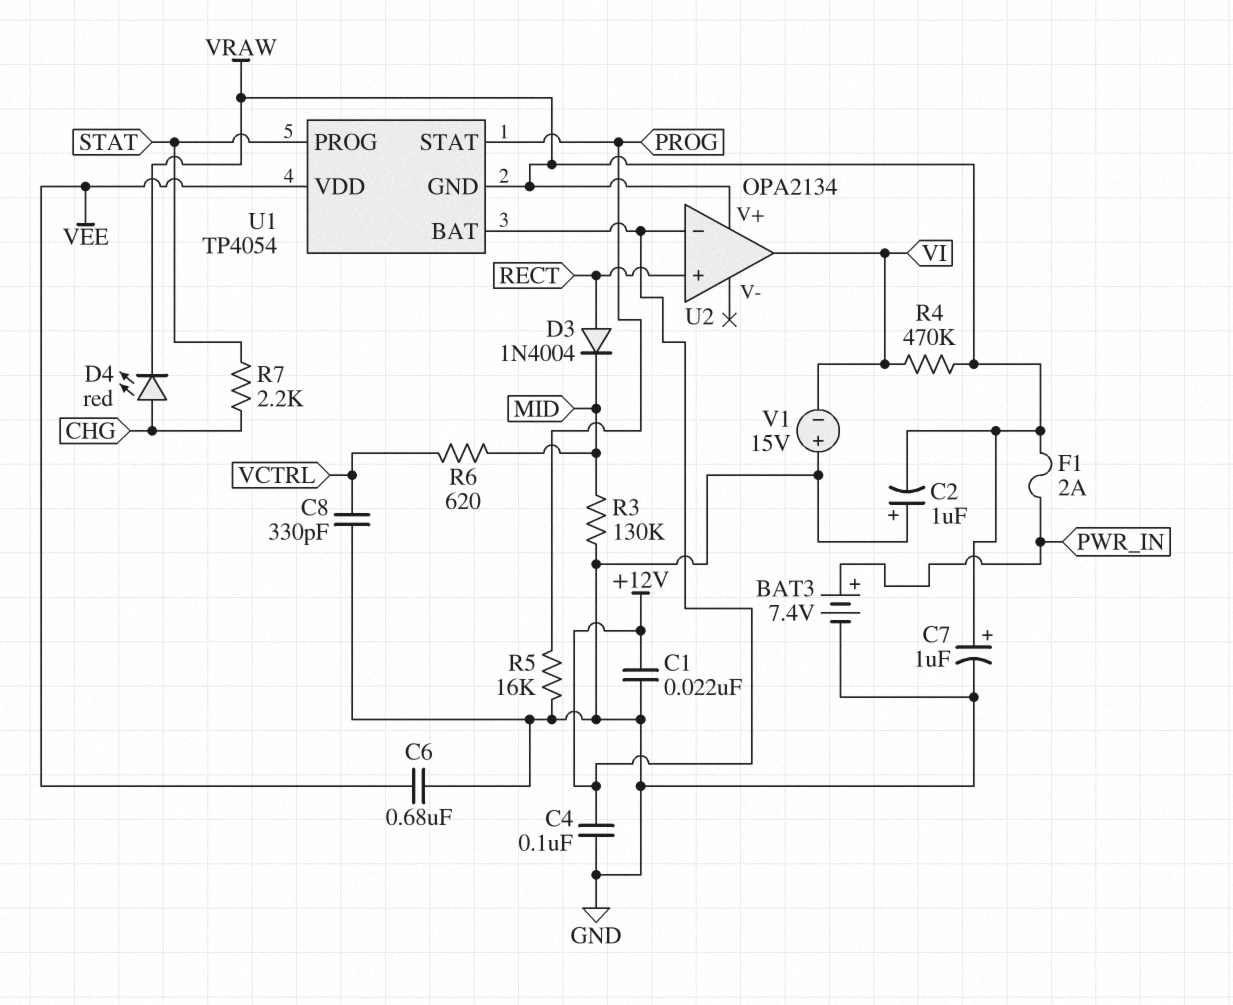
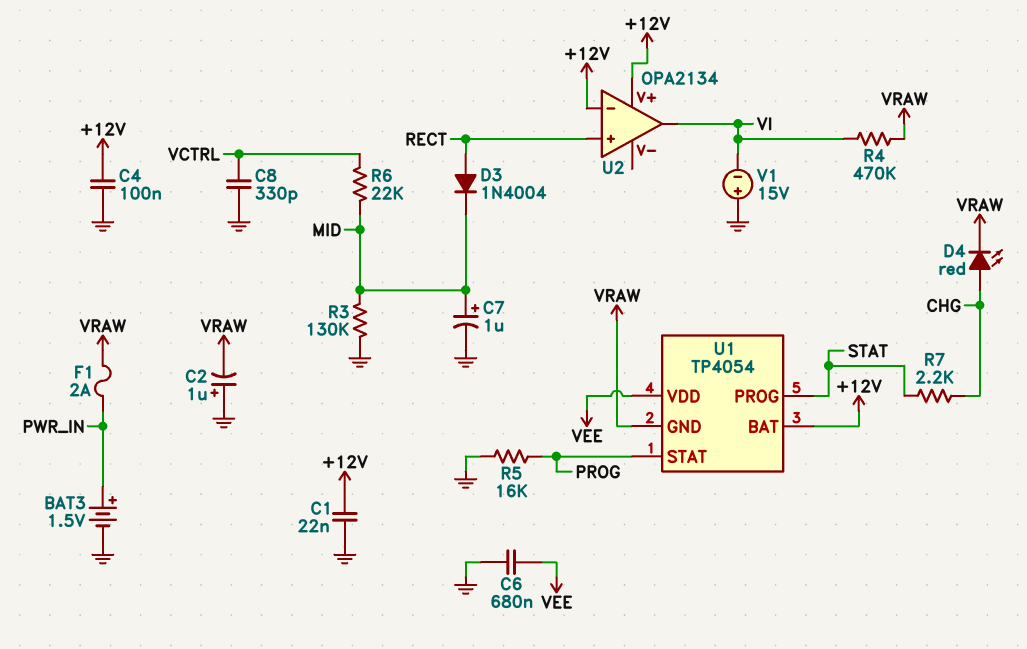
BAT3: 7.4V (plus PWR_IN, minus GND) -> 1.5V (plus PWR_IN, minus GND)
C7: 1uF (plus VRAW, minus GND) -> 1uF (plus MID, minus GND)
R6: 620 (MID, VCTRL) -> 22k (MID, VCTRL)
U2 pin V+: VRAW -> +12V

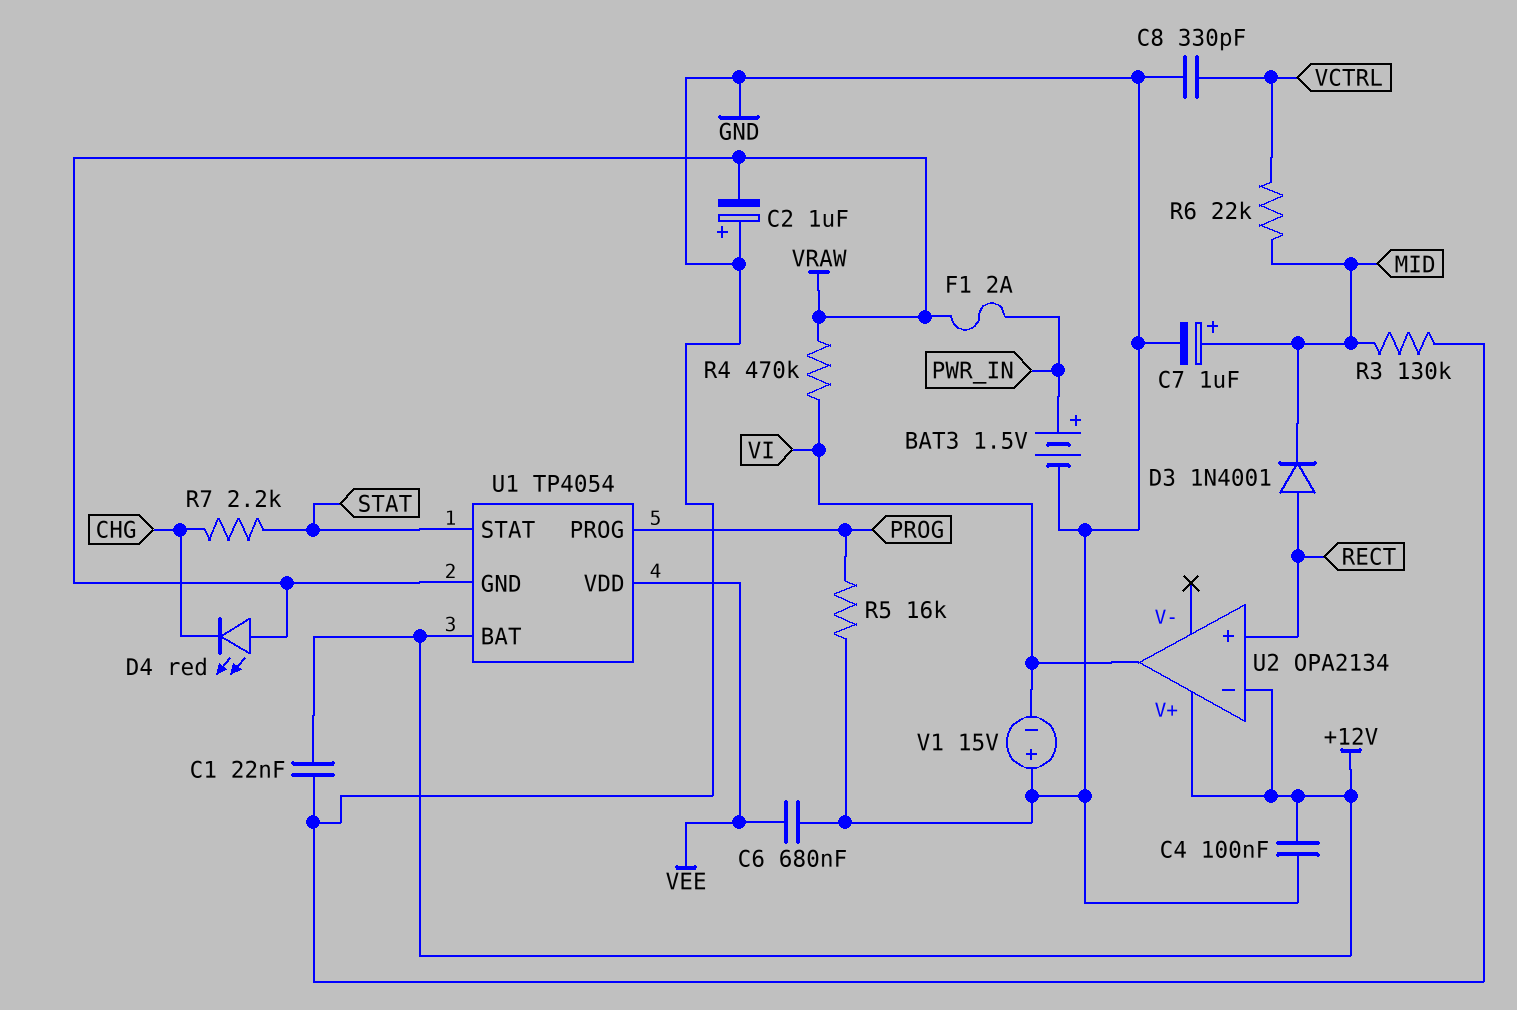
D3: diode 1N4004 (A RECT, K MID) -> diode 1N4001 (A RECT, K MID)
D4: LED red (A CHG, K VRAW) -> LED red (A VRAW, K CHG)
U1 pin PROG: STAT -> PROG
U1 pin STAT: PROG -> STAT

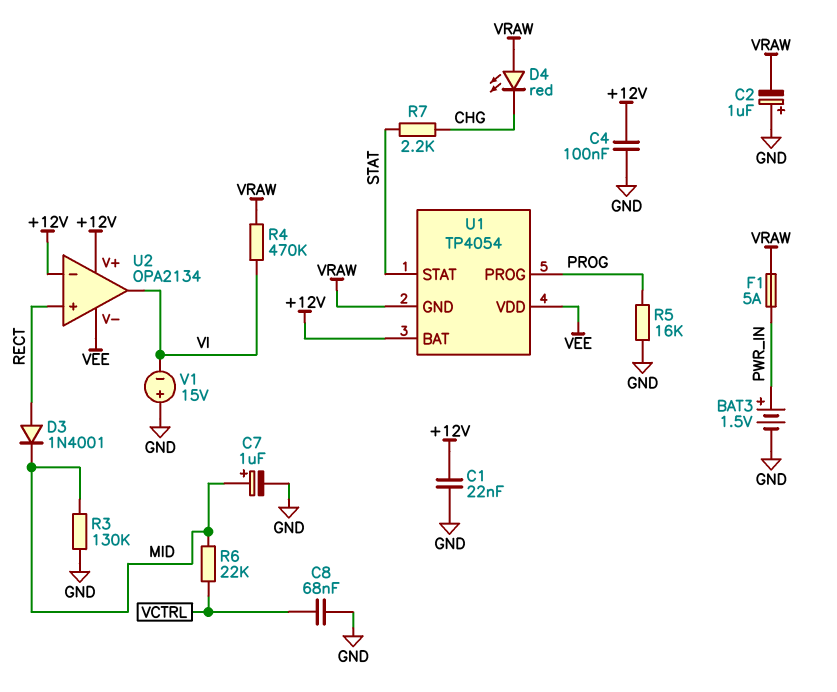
C6: 680nF (GND, VEE) -> none
C8: 330pF (GND, VCTRL) -> 68nF (GND, VCTRL)
F1: 2A (PWR_IN, VRAW) -> 5A (PWR_IN, VRAW)
U2 pin V-: none -> VEE

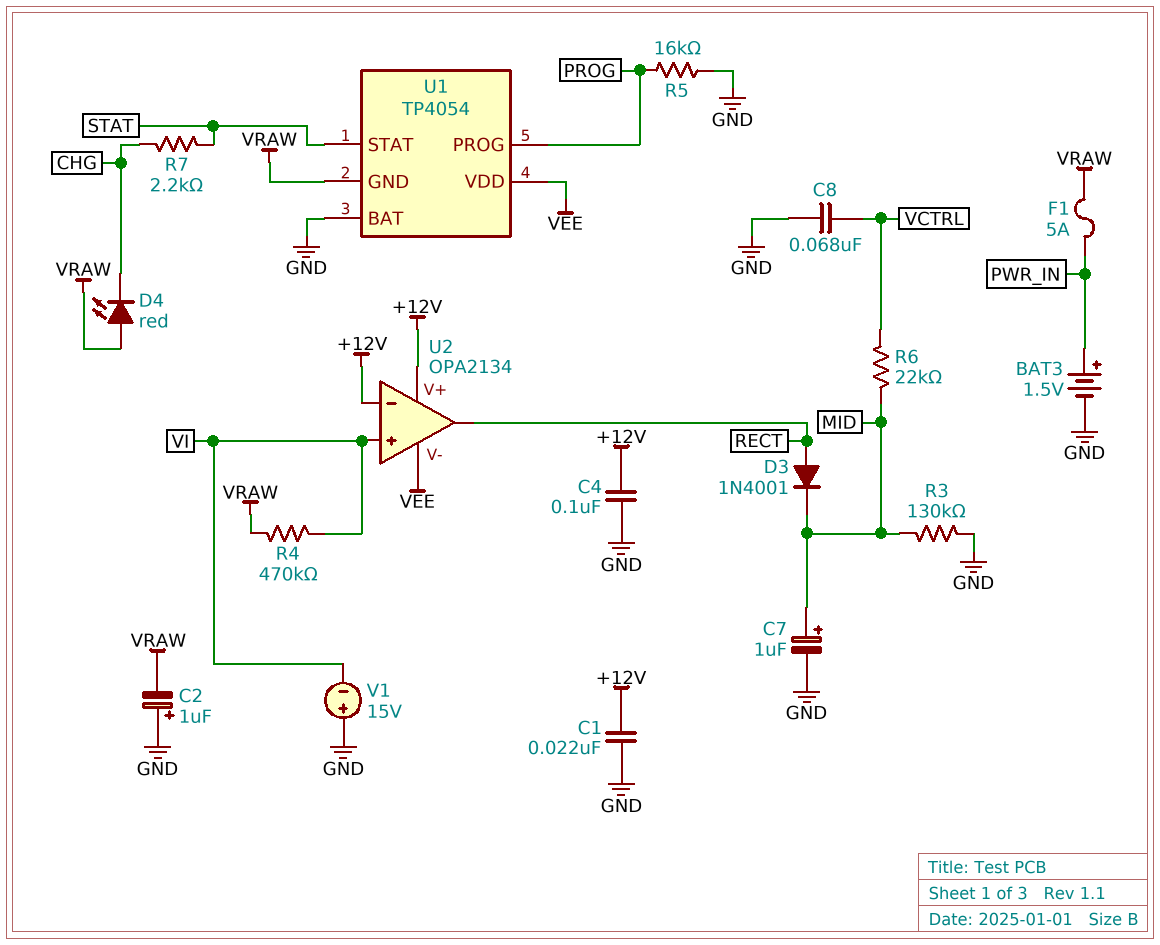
U1 pin BAT: +12V -> GND
U2 pin in+: RECT -> VI
U2 pin out: VI -> RECT

